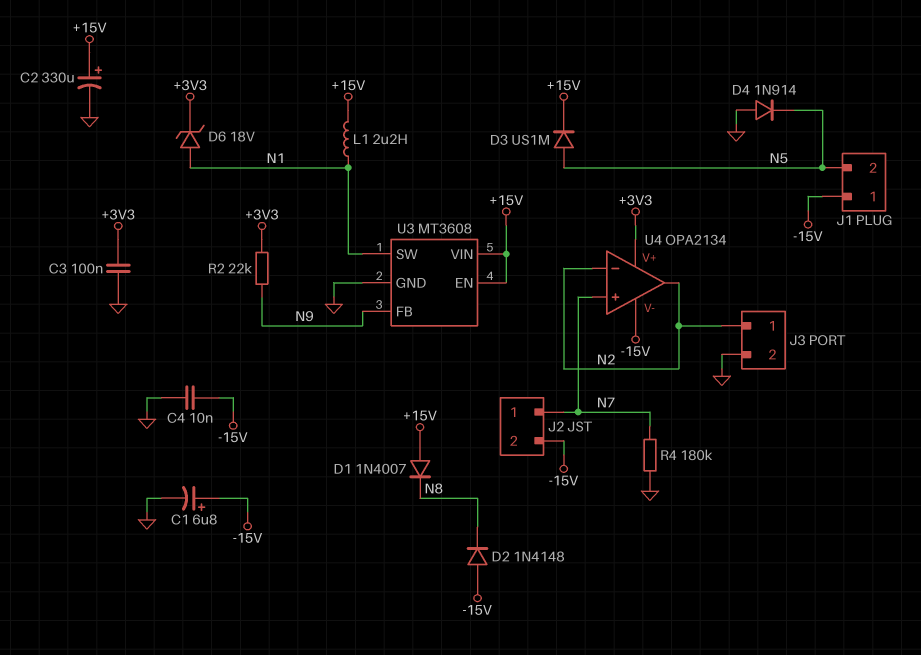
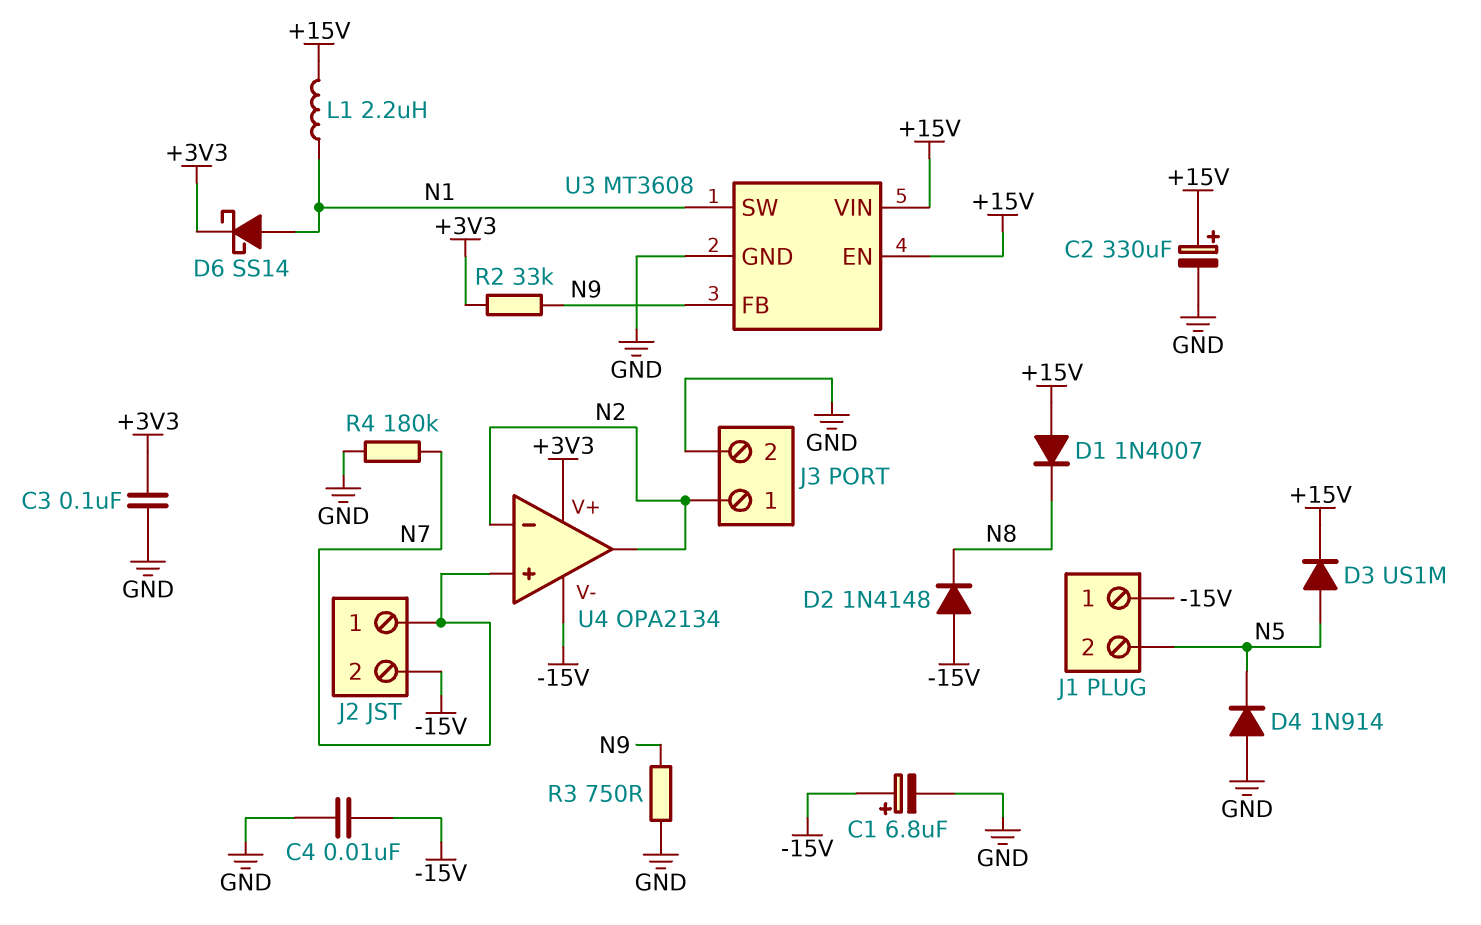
D6: zener 18V (A N1, K +3V3) -> schottky SS14 (A N1, K +3V3)
R2: 22k (+3V3, N9) -> 33k (+3V3, N9)
R3: none -> 750 (GND, N9)

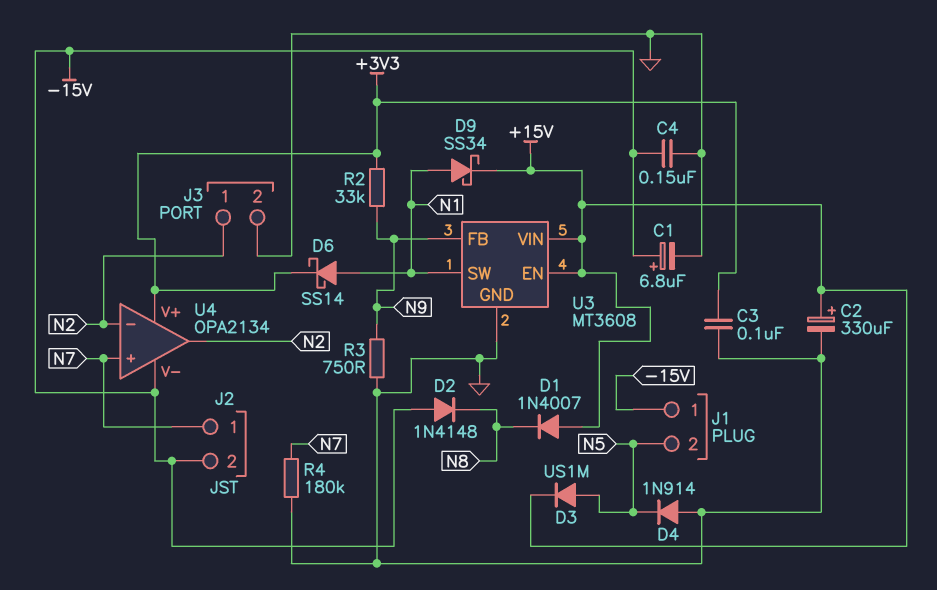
C4: 10nF (-15V, GND) -> 150nF (-15V, GND)
D9: none -> schottky SS34 (A N1, K +15V)
L1: 2.2uH (+15V, N1) -> none

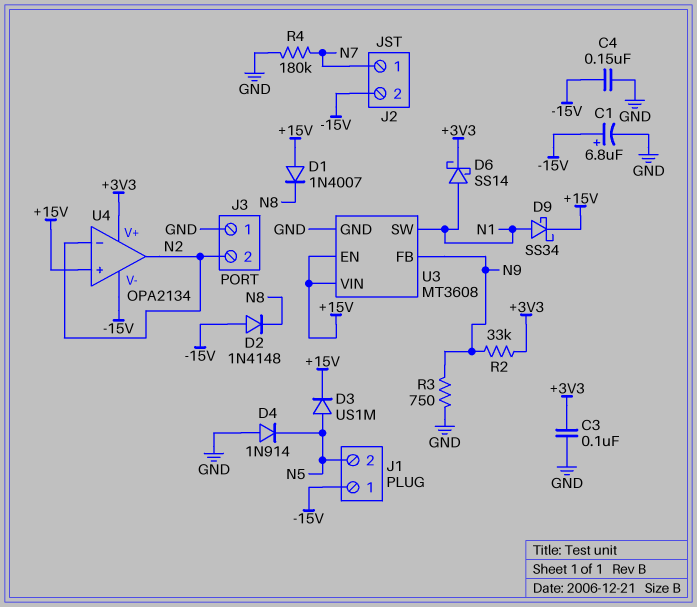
C2: 330uF (plus +15V, minus GND) -> none
J3 pin 1: N2 -> GND
J3 pin 2: GND -> N2
U4 pin in+: N7 -> +15V

